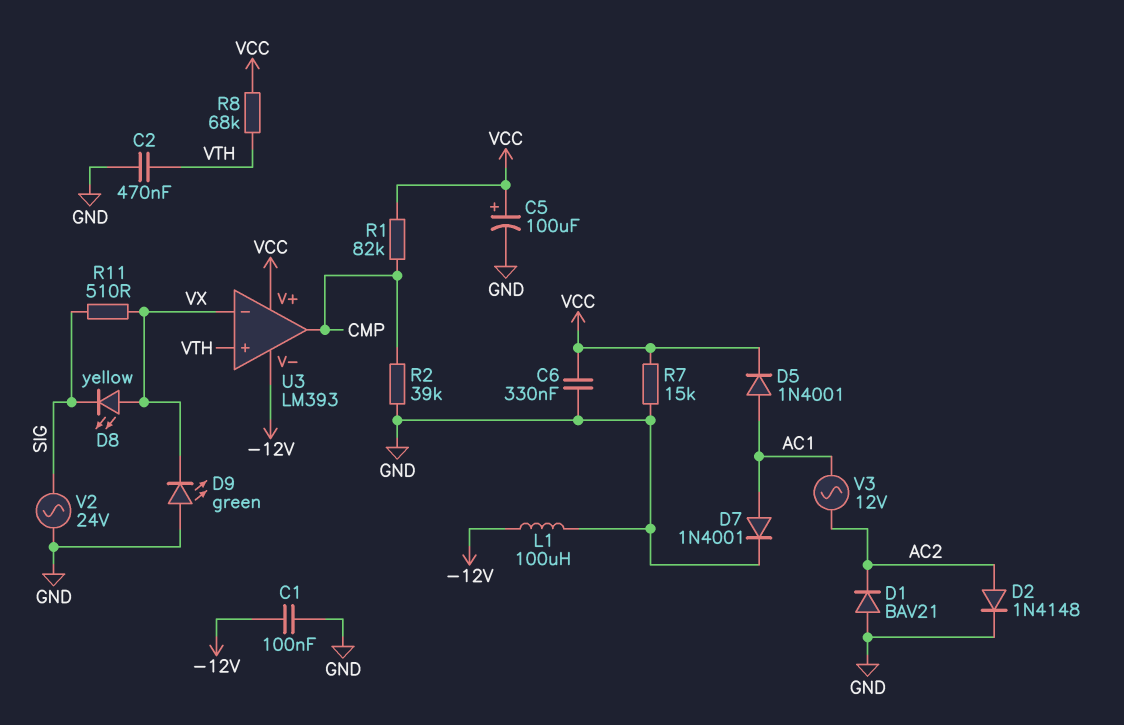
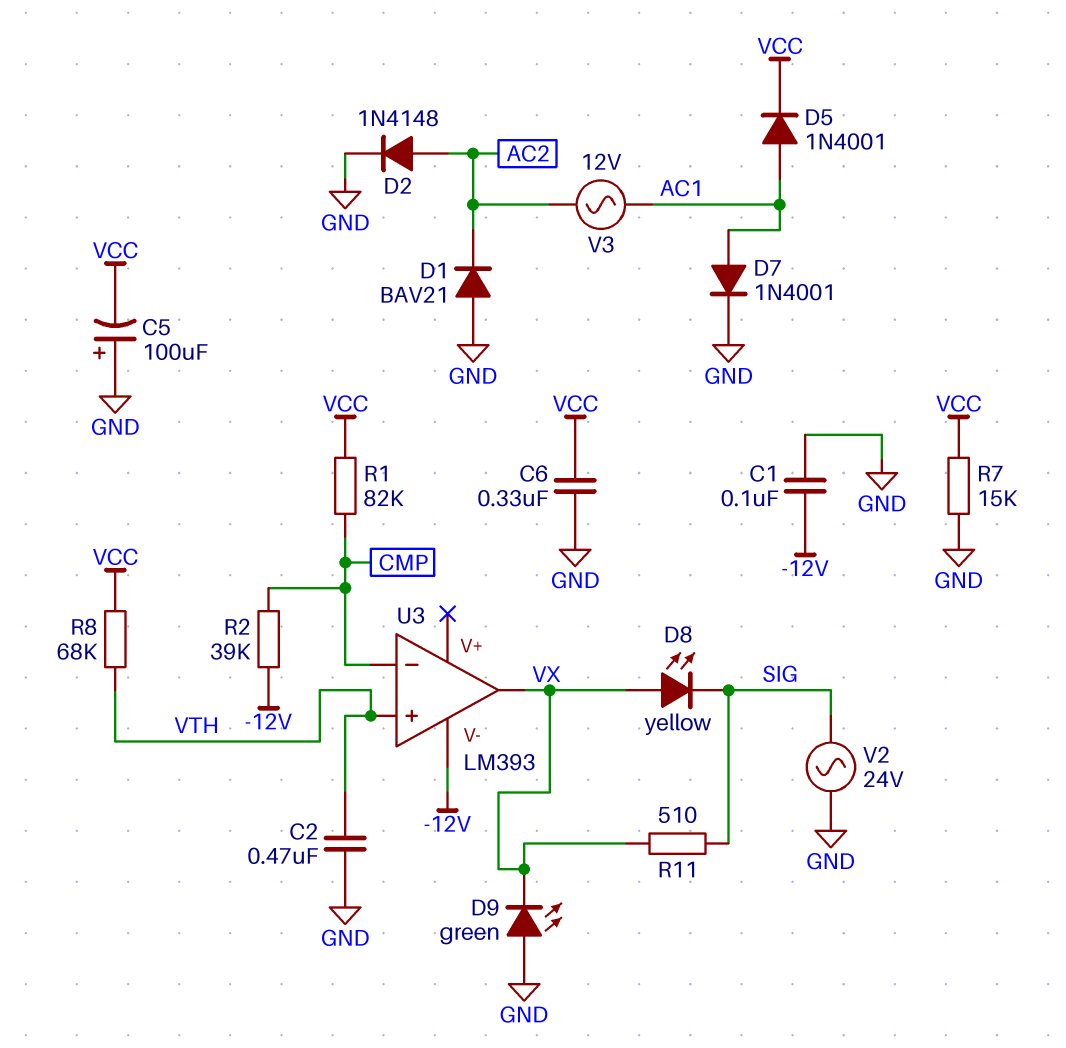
C5: 100uF (plus VCC, minus GND) -> 100uF (plus GND, minus VCC)
L1: 100uH (-12V, GND) -> none
R2: 39k (CMP, GND) -> 39k (-12V, CMP)
U3 pin V+: VCC -> none
U3 pin in-: VX -> CMP
U3 pin out: CMP -> VX

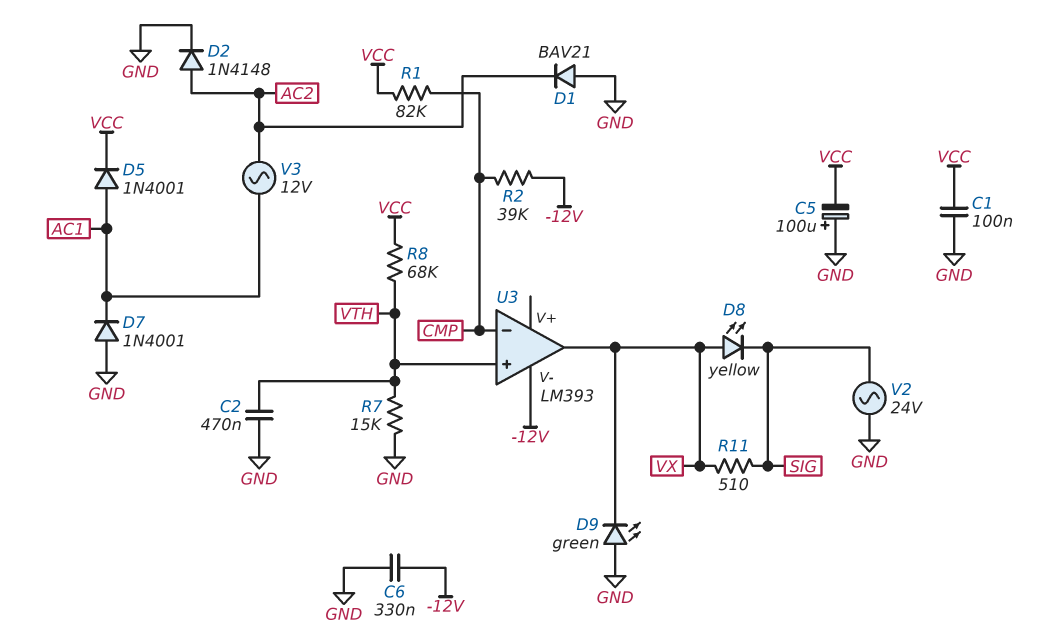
C1: 100nF (-12V, GND) -> 100nF (GND, VCC)
C6: 330nF (GND, VCC) -> 330nF (-12V, GND)
D7: diode 1N4001 (A AC1, K GND) -> diode 1N4001 (A GND, K AC1)
R7: 15k (GND, VCC) -> 15k (GND, VTH)

